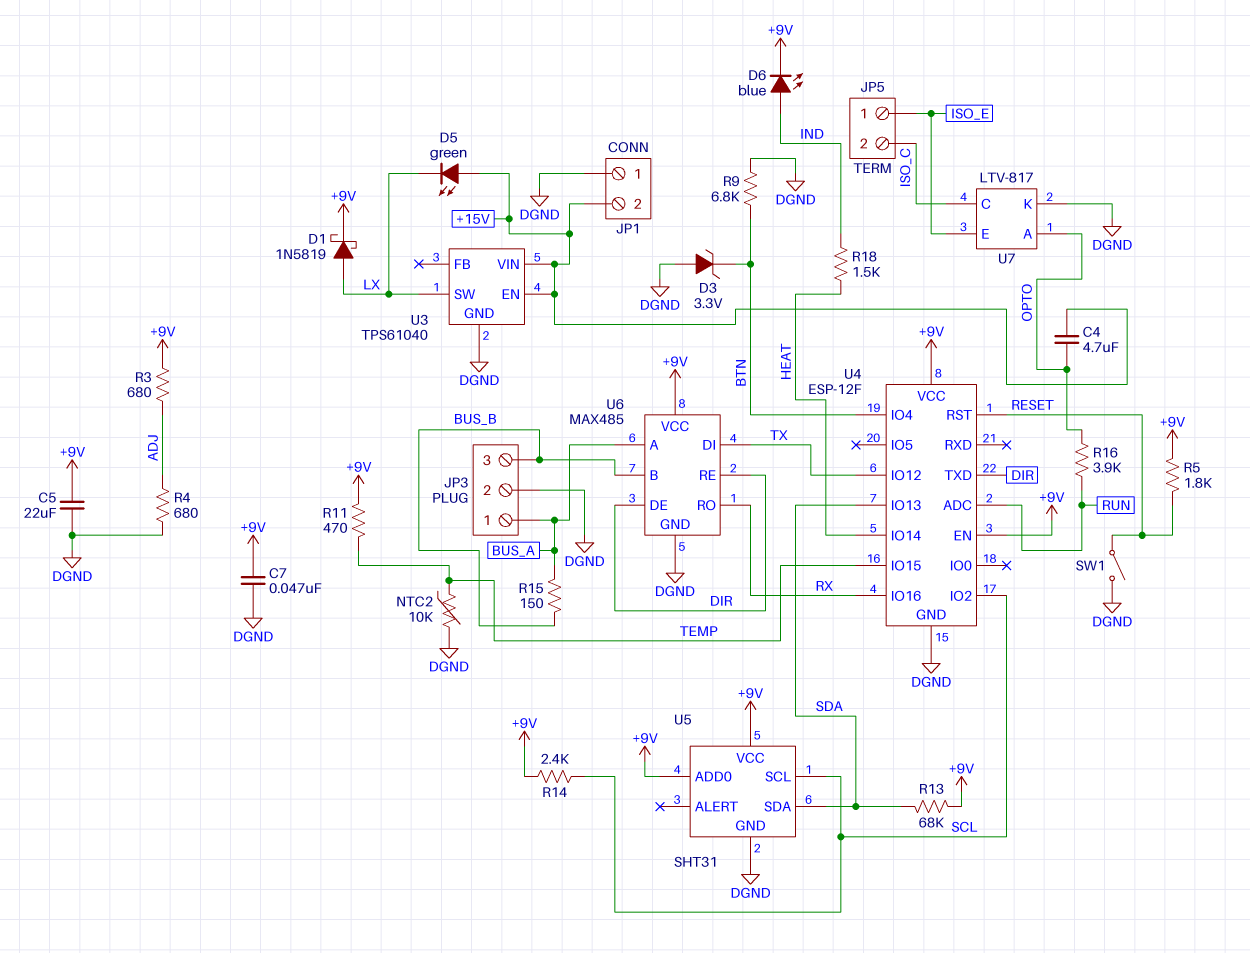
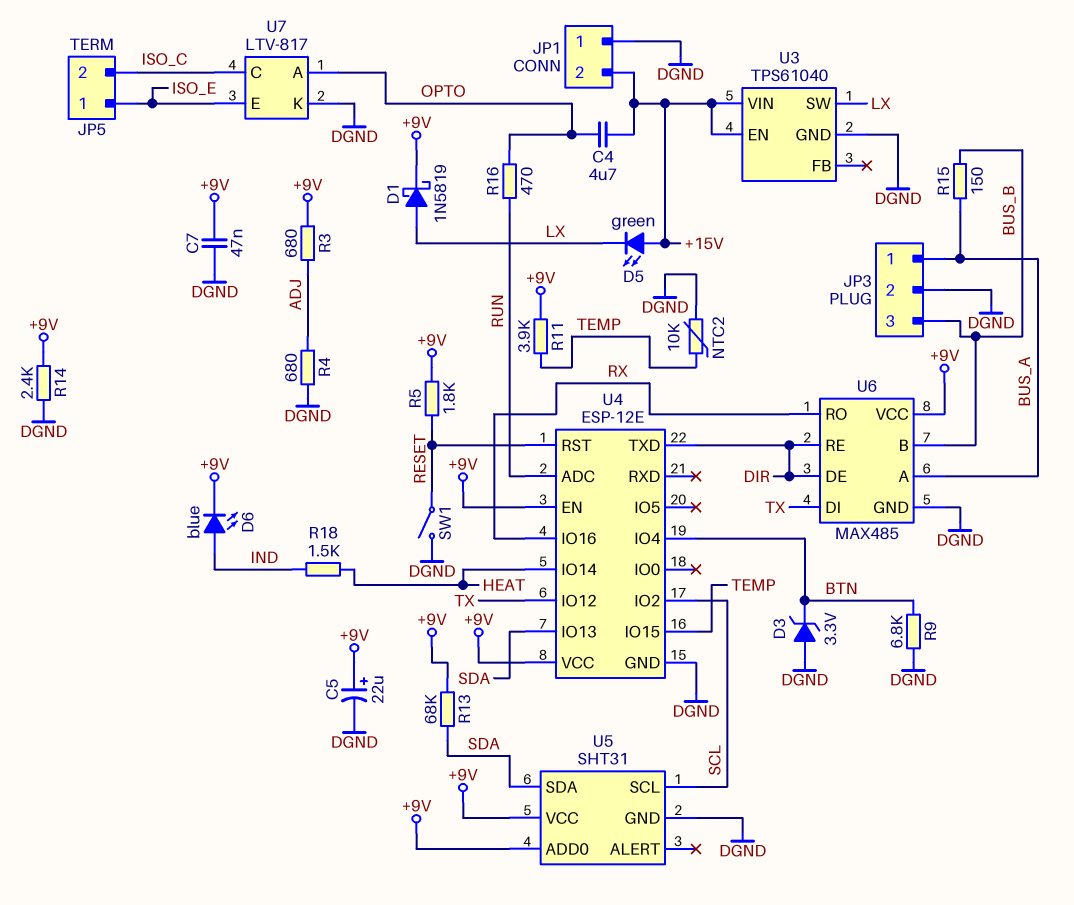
C5: 22uF (+9V, DGND) -> 22uF (plus +9V, minus DGND)
R11: 470 (+9V, TEMP) -> 3.9k (+9V, TEMP)
R14: 2.4k (+9V, SCL) -> 2.4k (+9V, DGND)
R16: 3.9k (OPTO, RUN) -> 470 (OPTO, RUN)
U4: ESP-12F -> ESP-12E

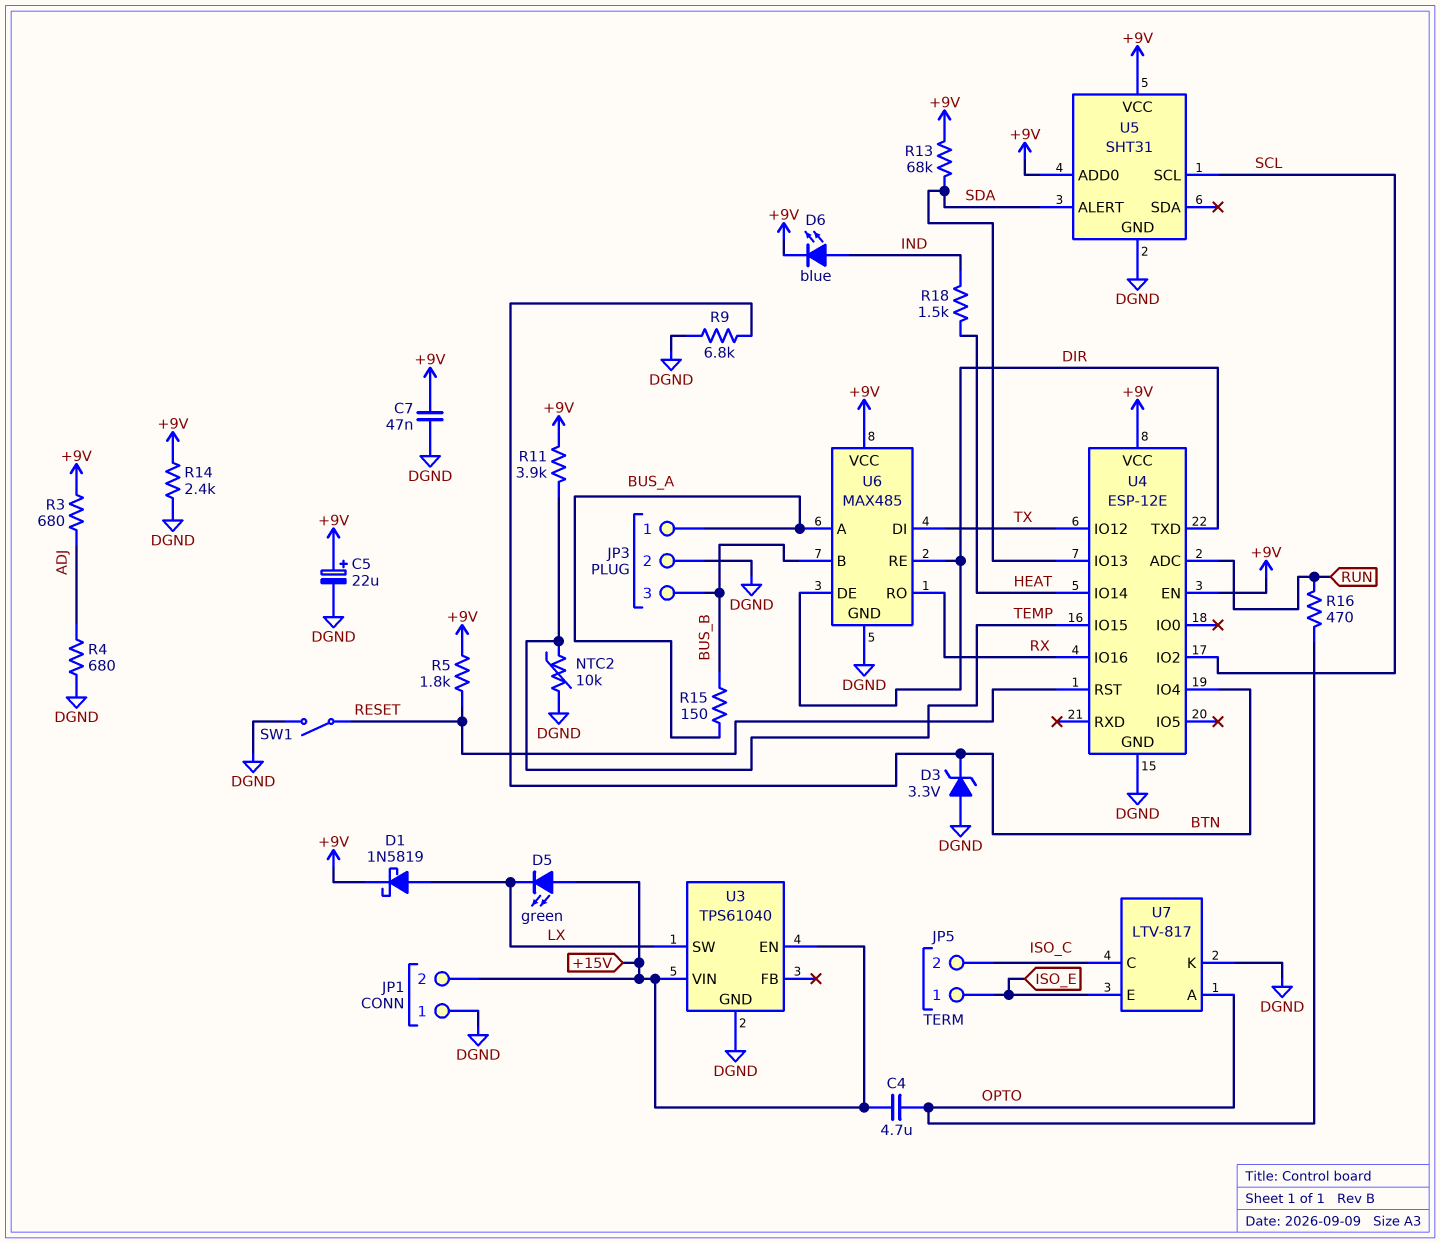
U5 pin ALERT: none -> SDA
U5 pin SDA: SDA -> none

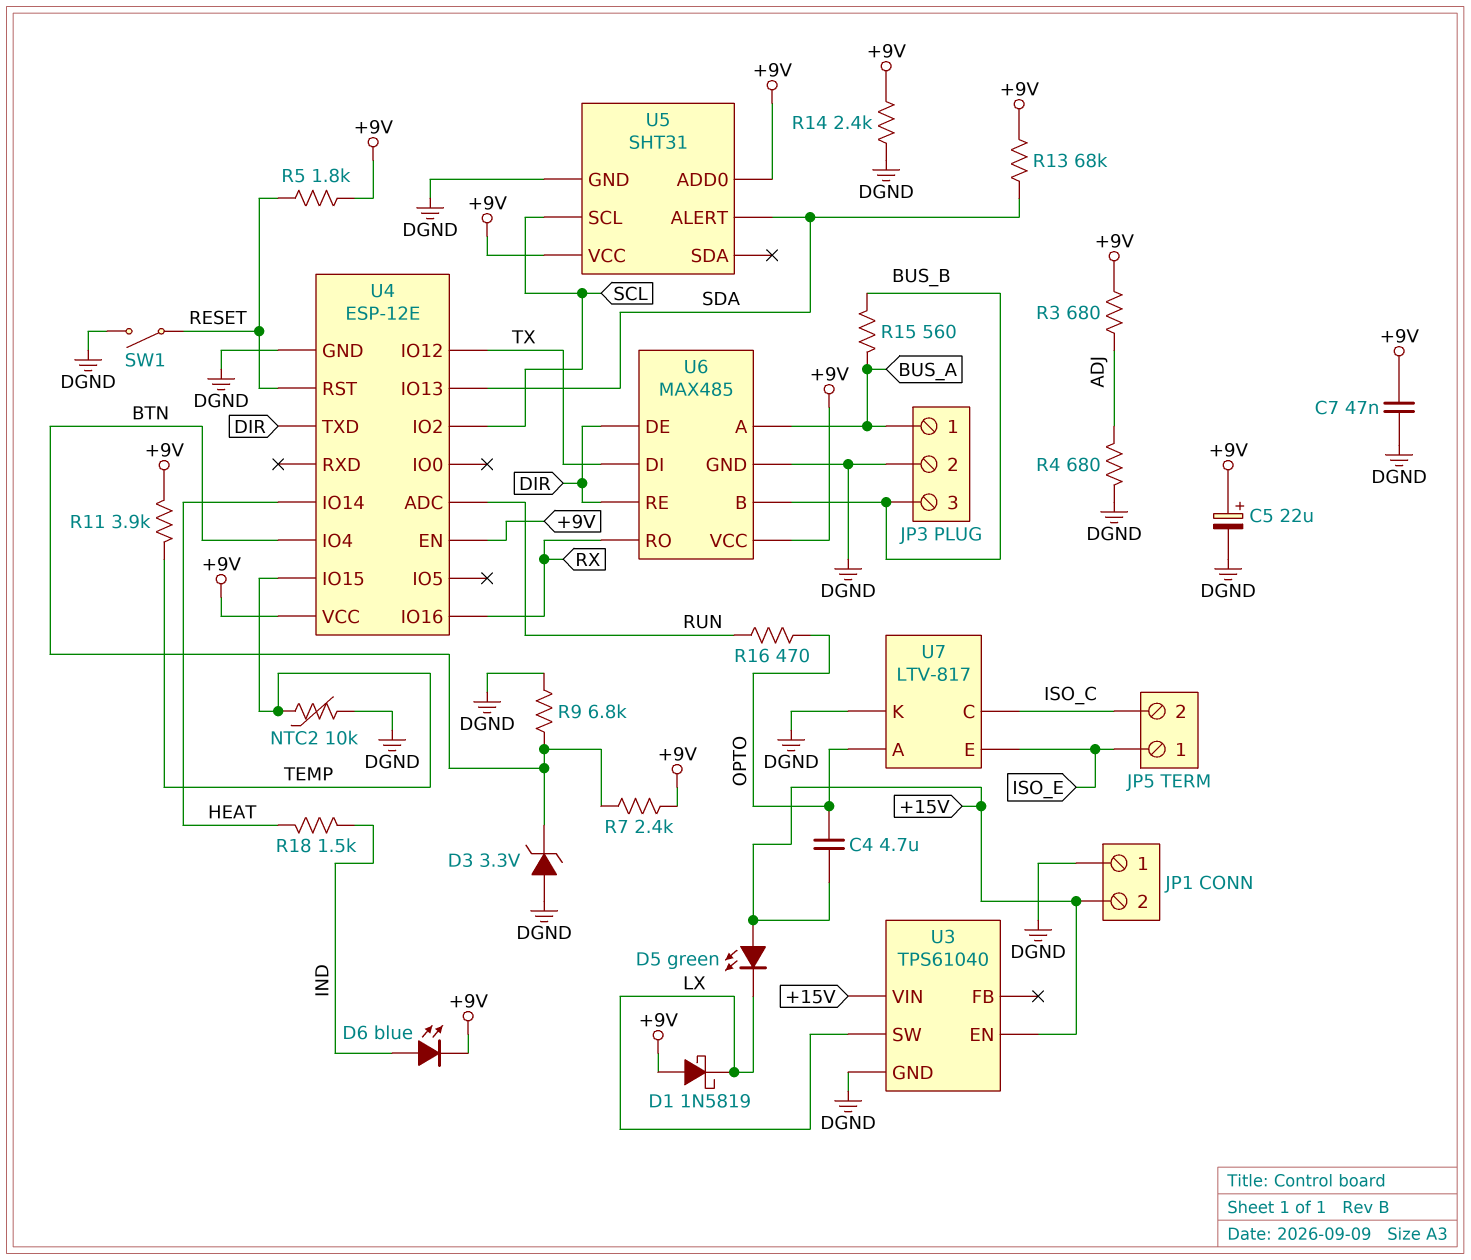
D1: schottky 1N5819 (A LX, K +9V) -> schottky 1N5819 (A +9V, K LX)
R7: none -> 2.4k (+9V, BTN)
R15: 150 (BUS_A, BUS_B) -> 560 (BUS_A, BUS_B)

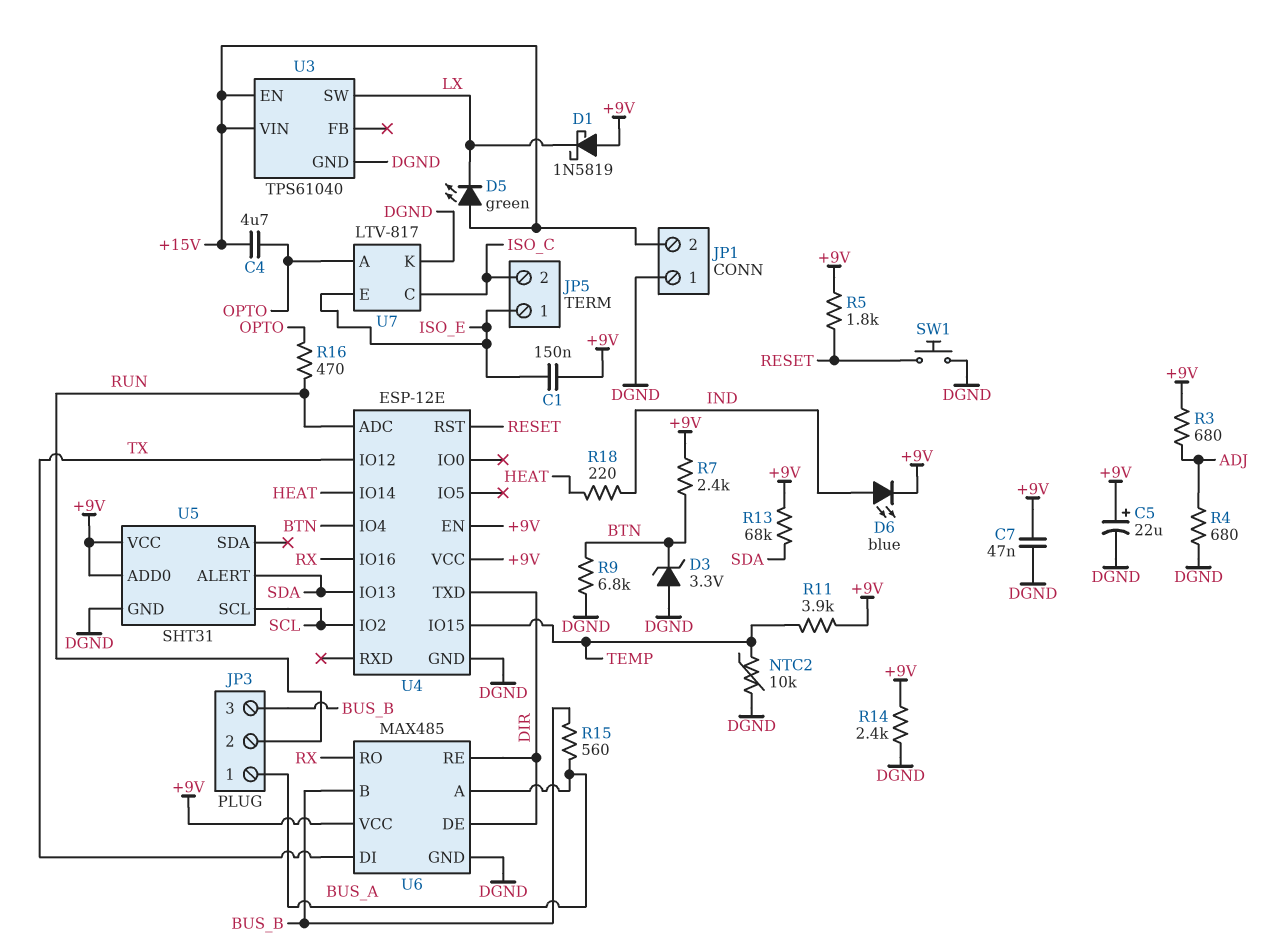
C1: none -> 150nF (+9V, ISO_E)
JP3 pin 2: DGND -> RUN
R18: 1.5k (HEAT, IND) -> 220 (HEAT, IND)
SW1: switch (DGND, RESET) -> button (DGND, RESET)

